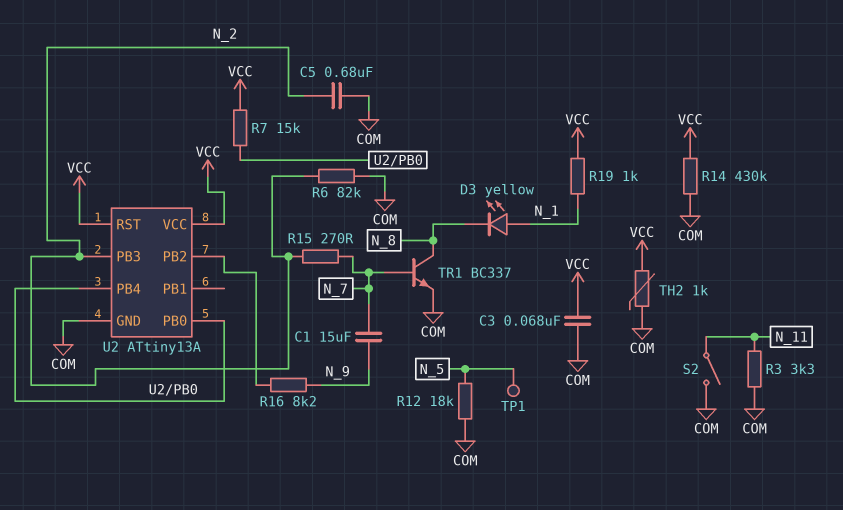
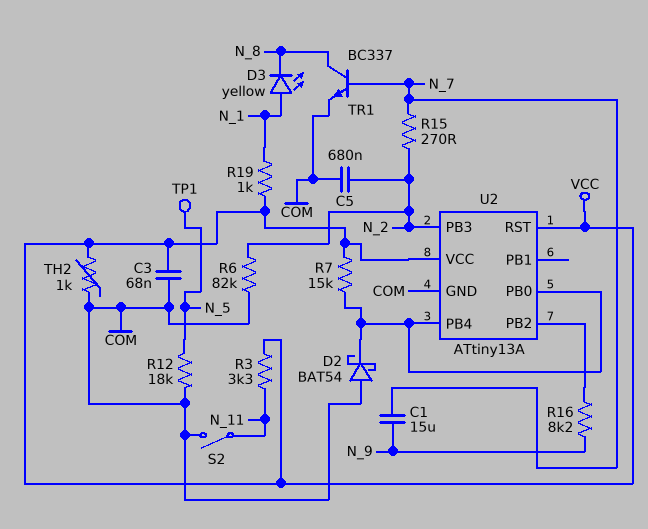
D2: none -> schottky BAT54 (A COM, K U2/PB0)
R3: 3.3k (COM, N_11) -> 3.3k (N_11, VCC)
R14: 430k (COM, VCC) -> none

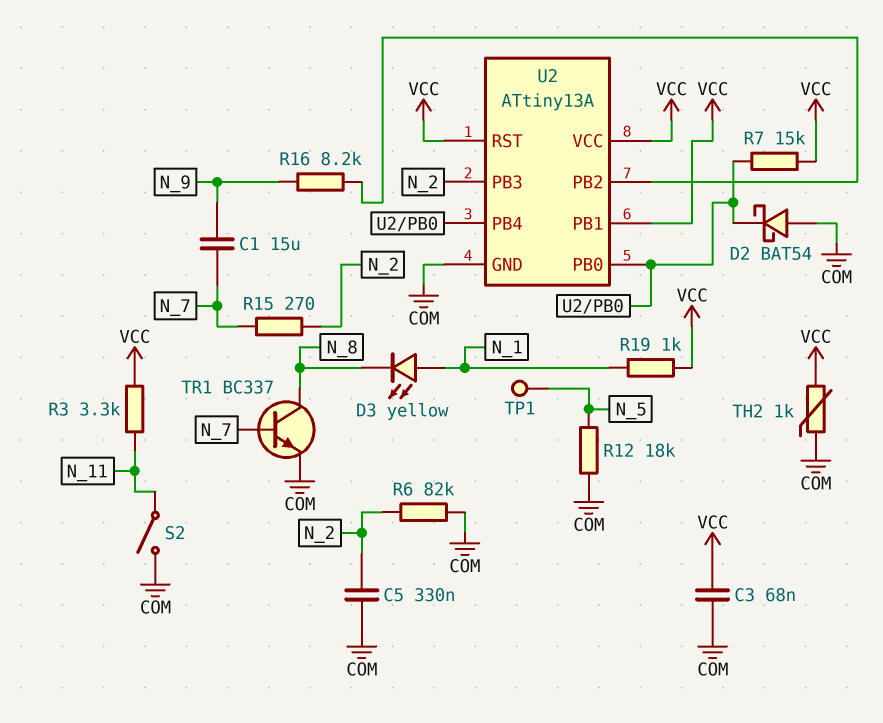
C5: 680nF (COM, N_2) -> 330nF (COM, N_2)
U2 pin PB1: none -> VCC

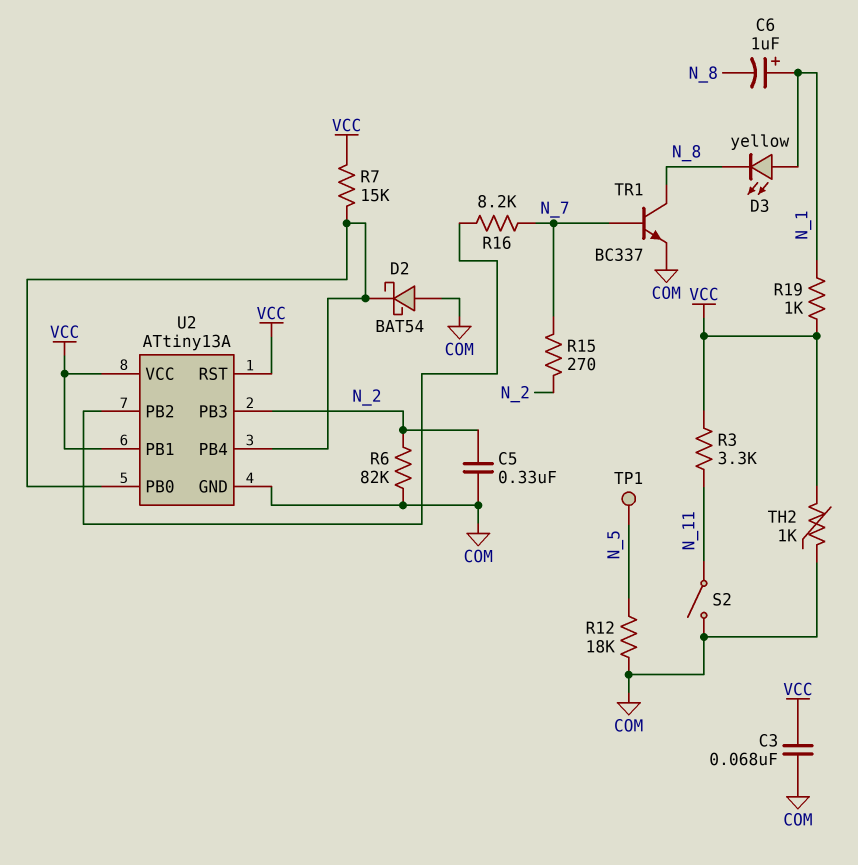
C1: 15uF (N_7, N_9) -> none
C6: none -> 1uF (plus N_1, minus N_8)
R16: 8.2k (N_9, U2/PB2) -> 8.2k (N_7, U2/PB2)

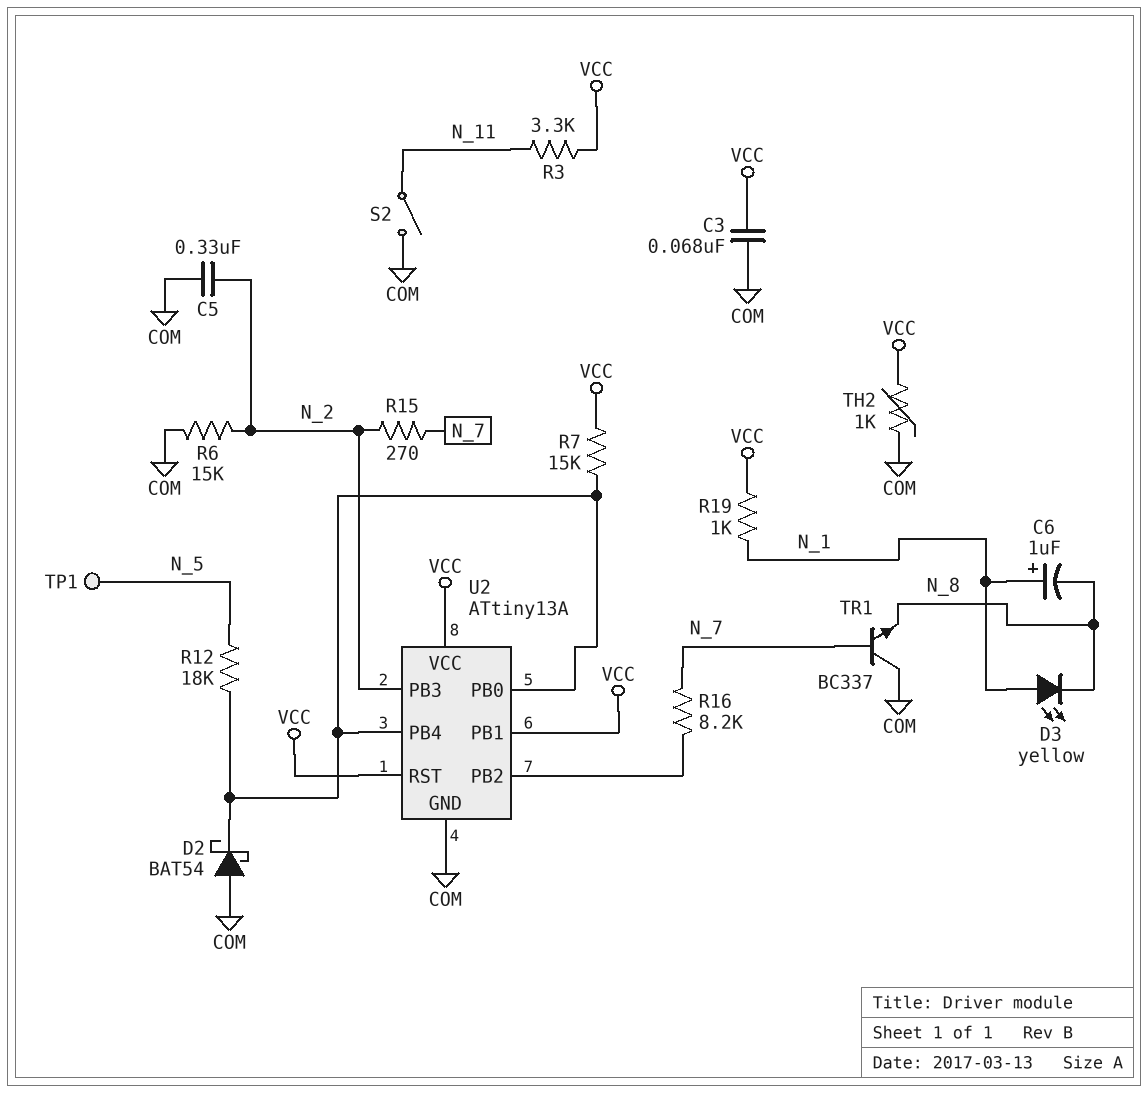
R6: 82k (COM, N_2) -> 15k (COM, N_2)
R12: 18k (COM, N_5) -> 18k (N_5, U2/PB0)
TR1: NPN BC337 (B N_7, C N_8, E COM) -> NPN BC337 (B N_7, C COM, E N_8)

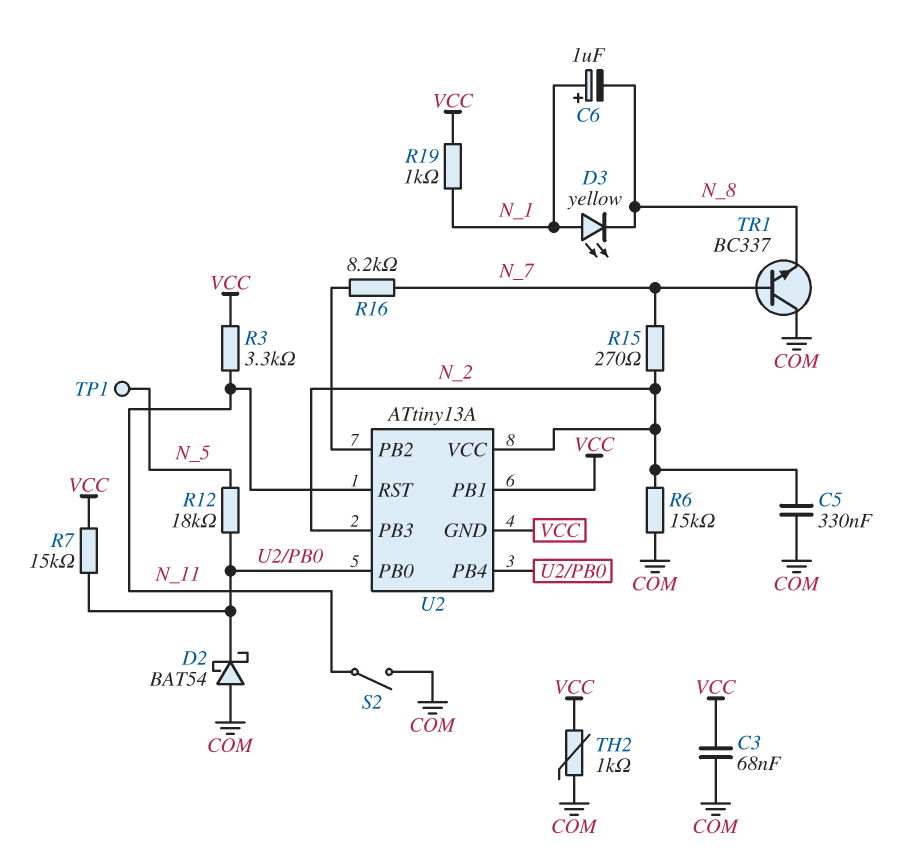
U2 pin GND: COM -> VCC
U2 pin RST: VCC -> N_11
U2 pin VCC: VCC -> N_2

